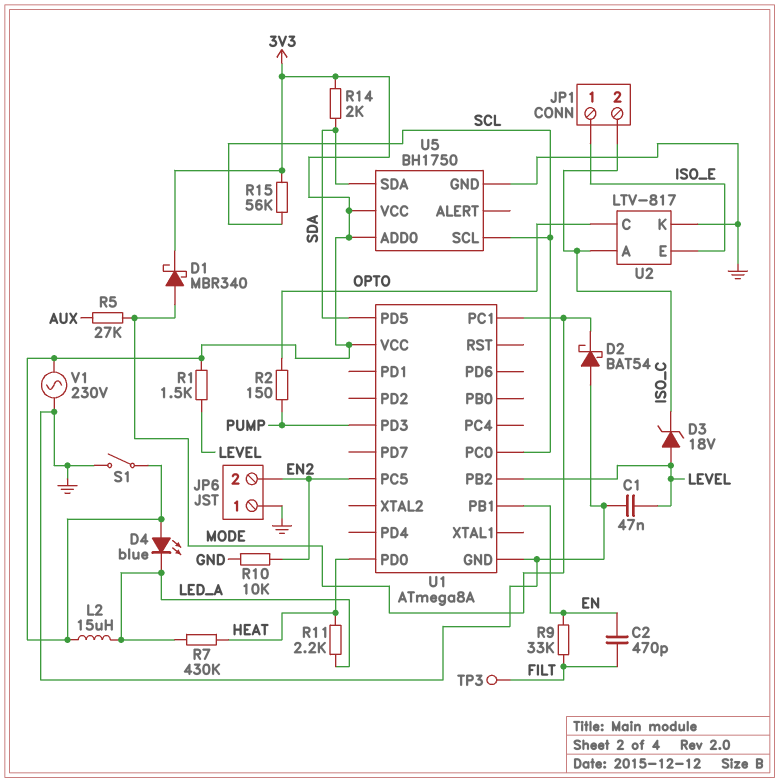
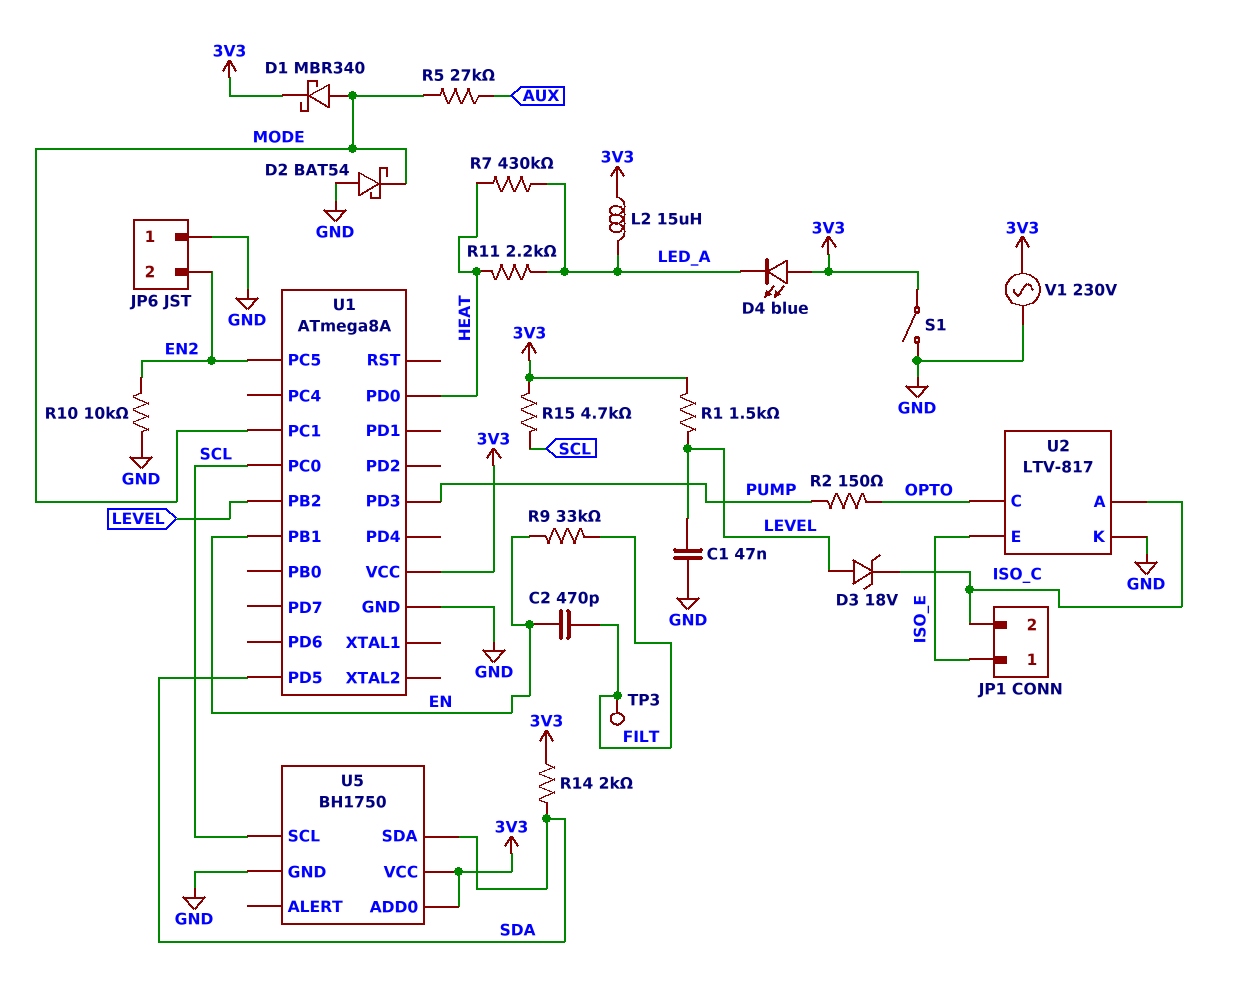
R15: 56k (3V3, SCL) -> 4.7k (3V3, SCL)

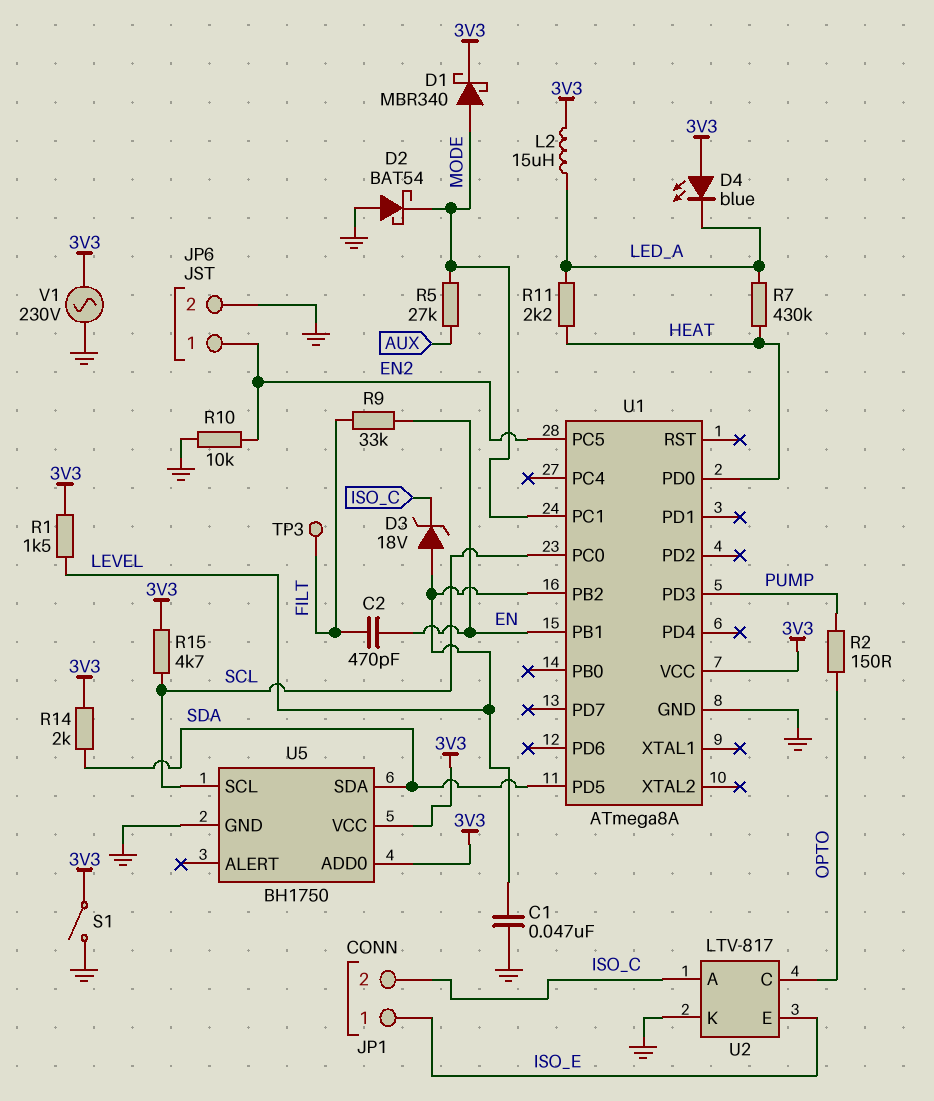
JP6 pin 1: GND -> EN2
JP6 pin 2: EN2 -> GND

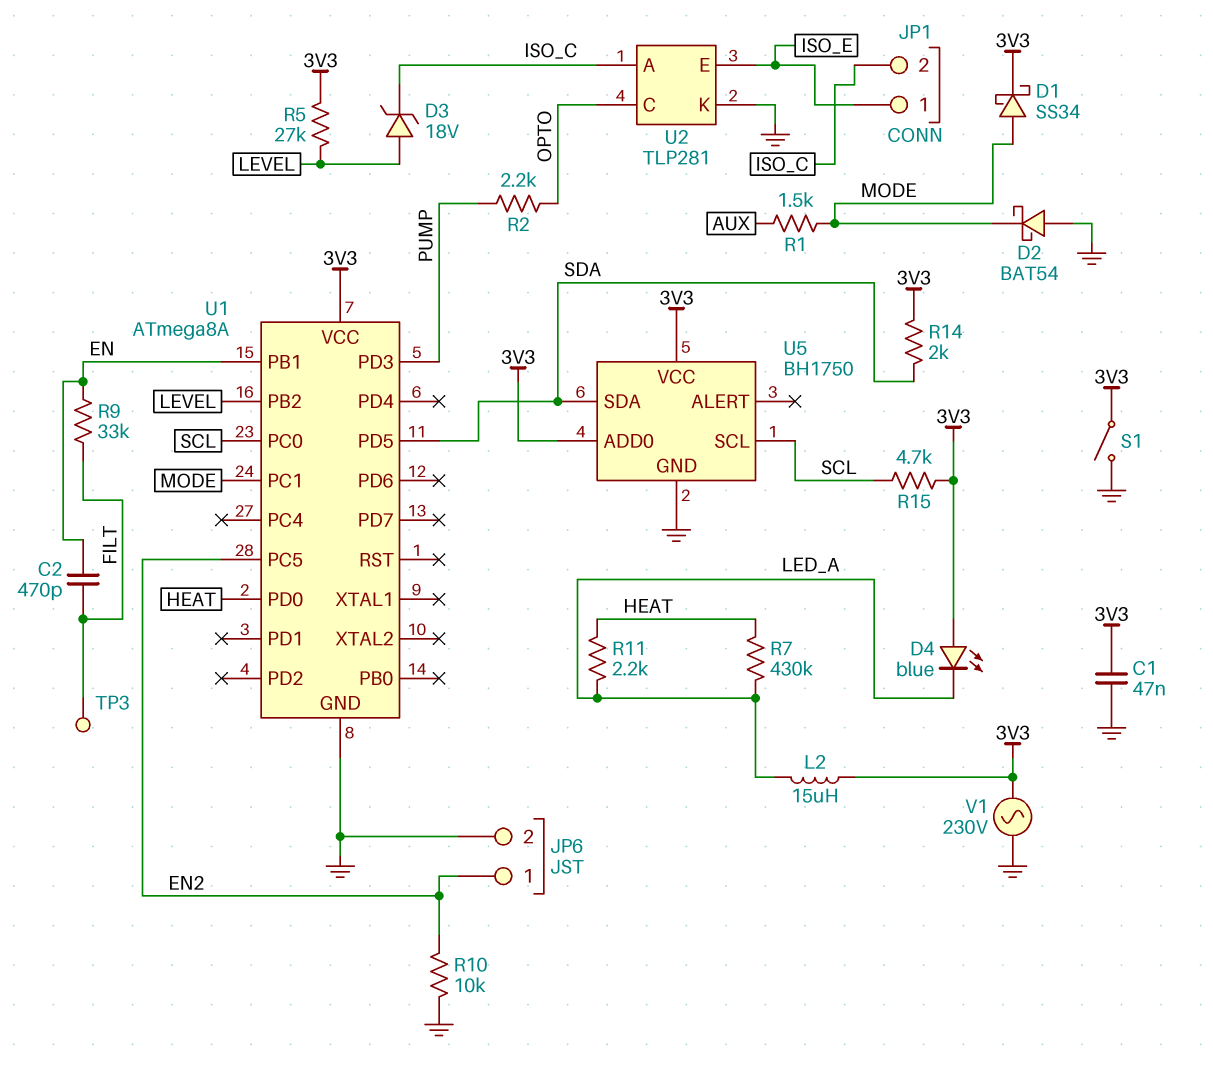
C1: 47nF (GND, LEVEL) -> 47nF (3V3, GND)
D1: schottky MBR340 (A MODE, K 3V3) -> schottky SS34 (A MODE, K 3V3)
R1: 1.5k (3V3, LEVEL) -> 1.5k (AUX, MODE)
R2: 150 (OPTO, PUMP) -> 2.2k (OPTO, PUMP)
R5: 27k (AUX, MODE) -> 27k (3V3, LEVEL)
U2: LTV-817 -> TLP281

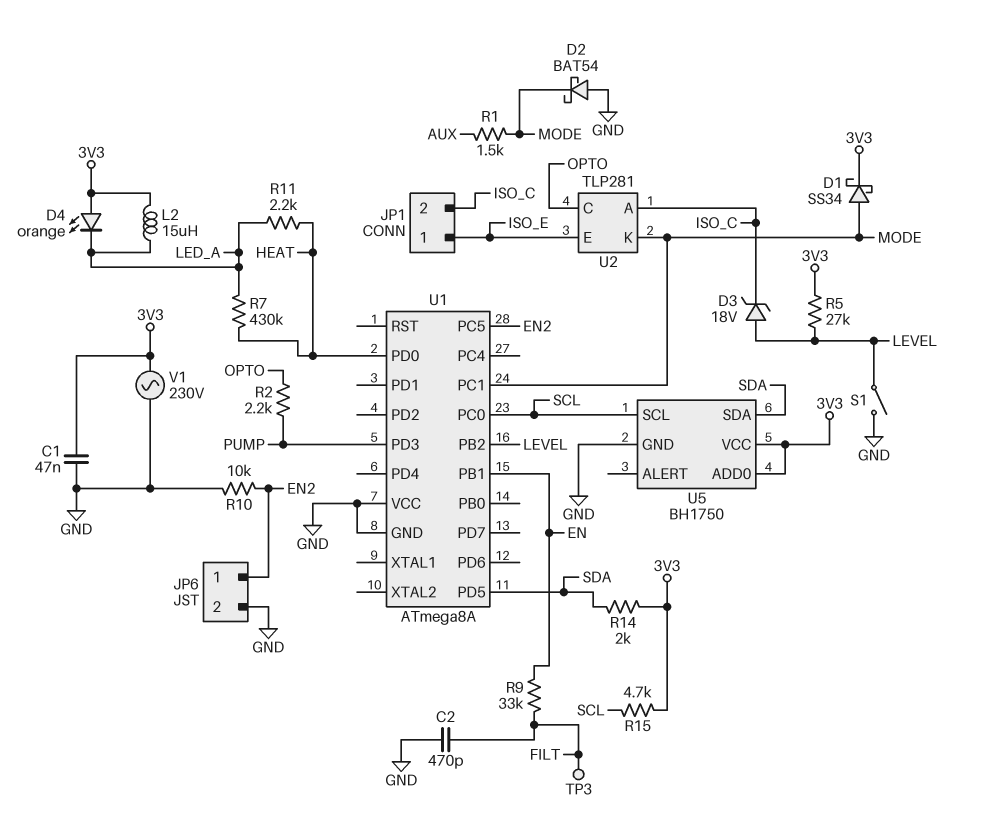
C2: 470pF (EN, FILT) -> 470pF (FILT, GND)
D4: LED blue (A 3V3, K LED_A) -> LED orange (A 3V3, K LED_A)
S1: switch (3V3, GND) -> switch (GND, LEVEL)
U1 pin VCC: 3V3 -> GND
U2 pin K: GND -> MODE

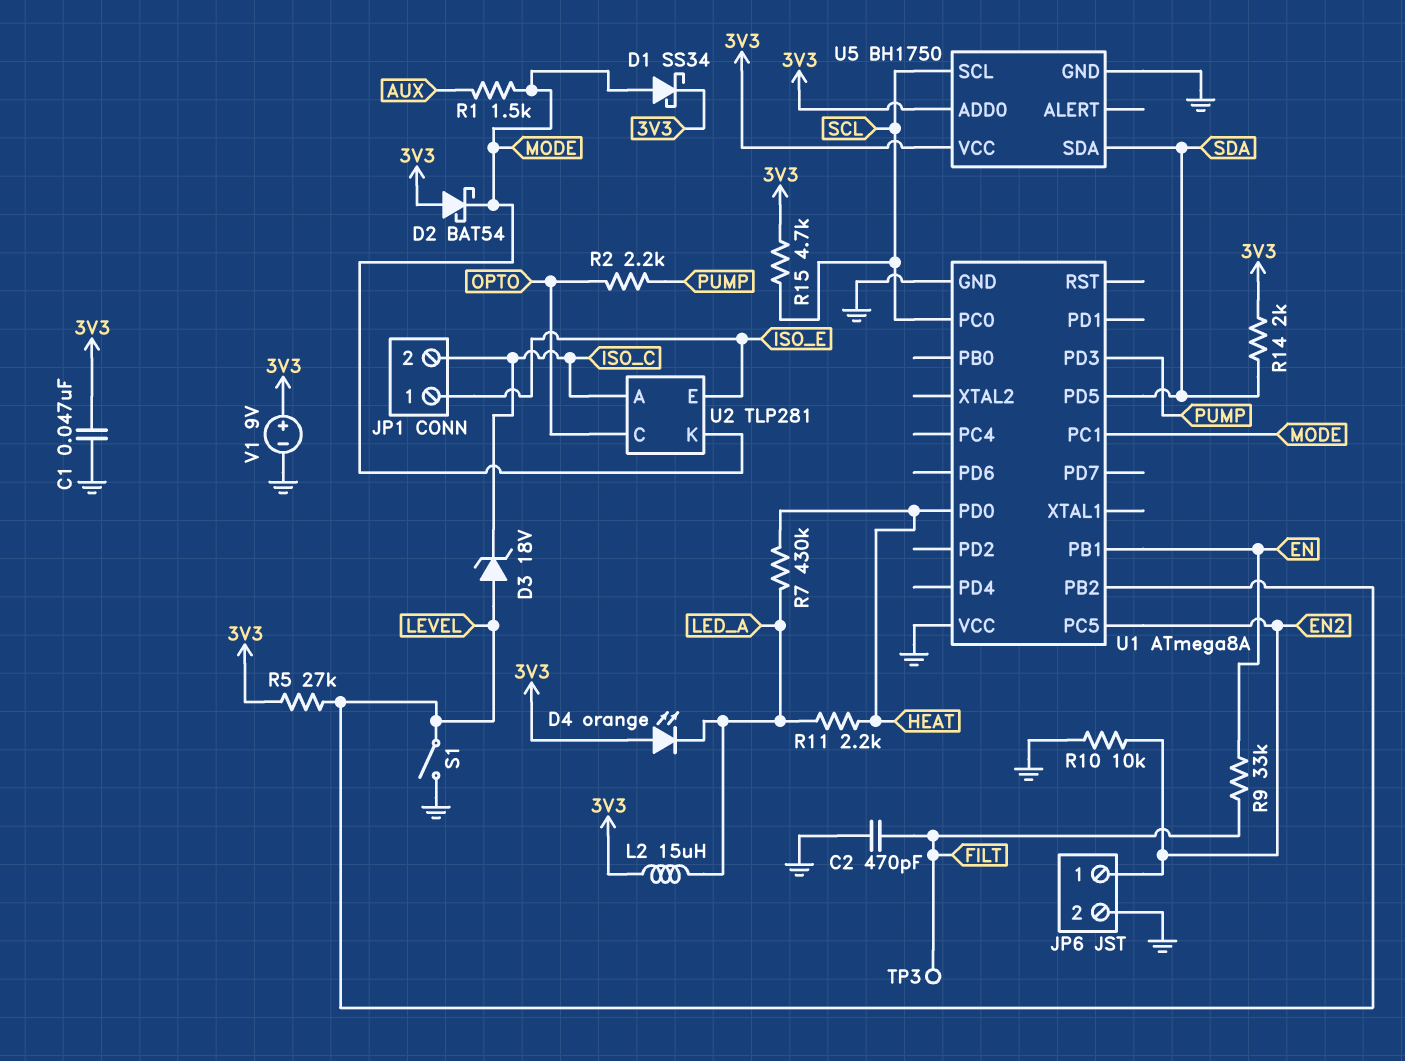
D2: schottky BAT54 (A GND, K MODE) -> schottky BAT54 (A 3V3, K MODE)
V1: AC 230V (3V3, GND) -> 9V (plus 3V3, minus GND)

